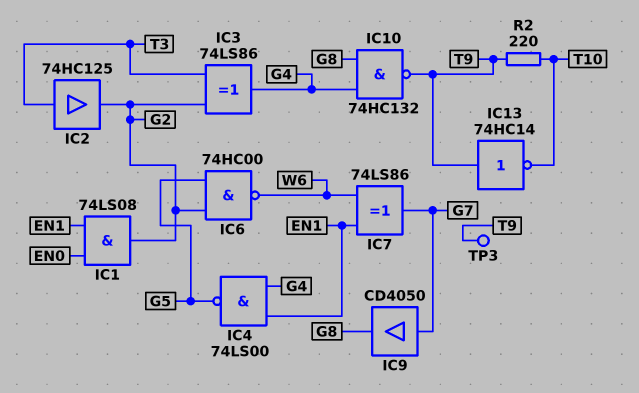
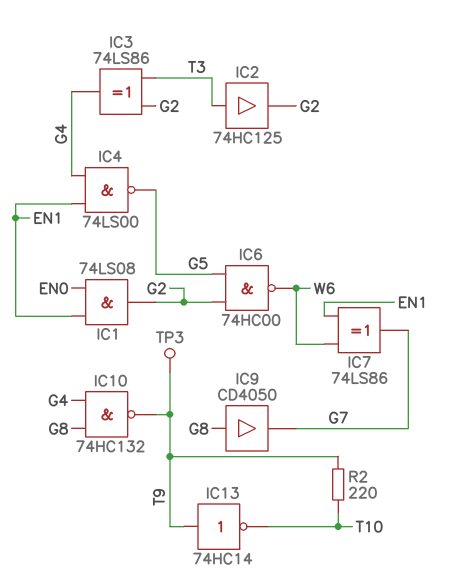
IC9: buffer CD4050 (in G7, out G8) -> buffer CD4050 (in G8, out G7)

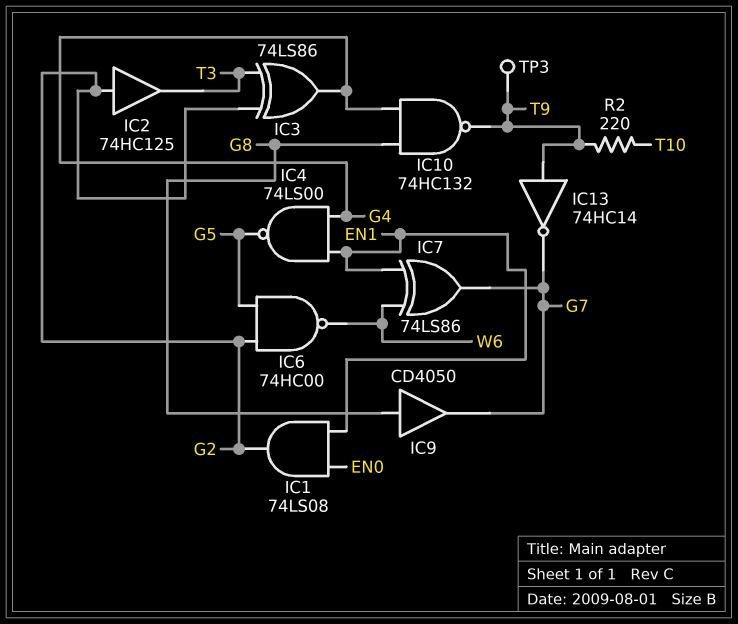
IC2: buffer 74HC125 (in T3, out G2) -> buffer 74HC125 (in G2, out T3)
IC13: NOT 74HC14 (in T9, out T10) -> NOT 74HC14 (in T9, out G7)

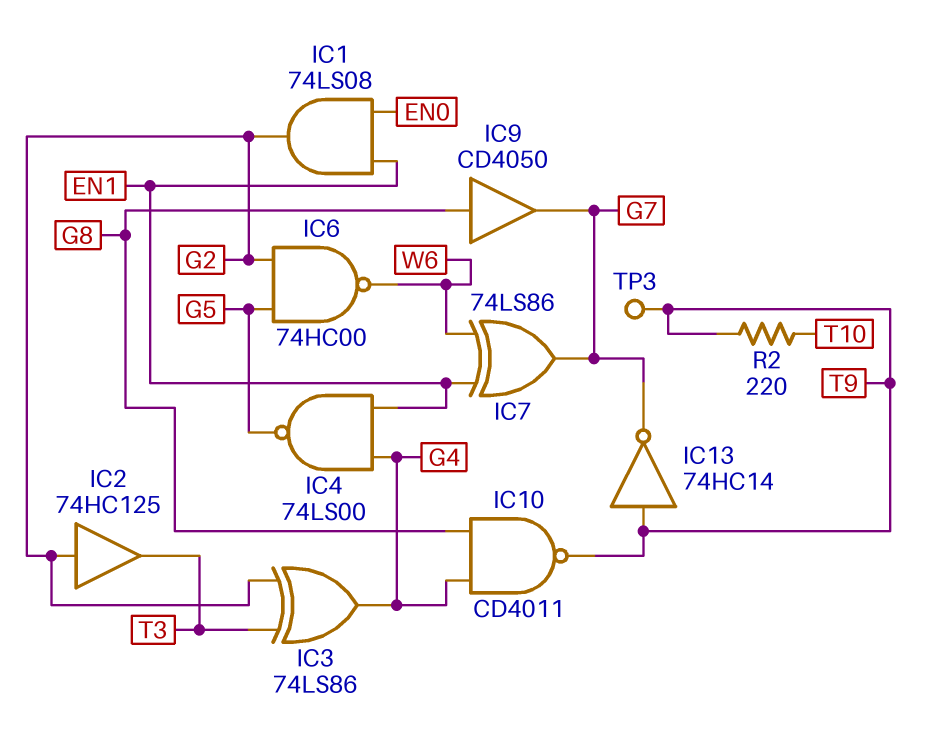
IC10: NAND 74HC132 (in G4, in G8, out T9) -> NAND CD4011 (in G4, in G8, out T9)

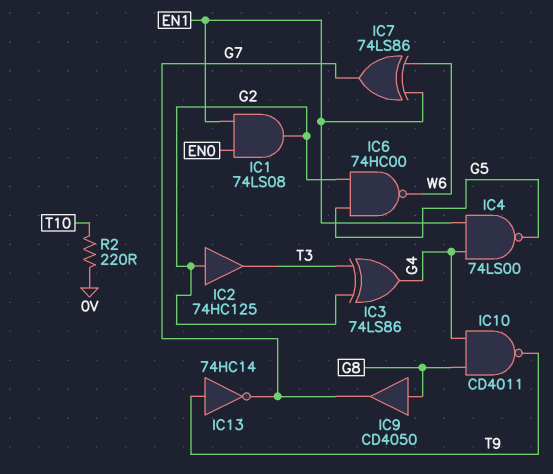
R2: 220 (T9, T10) -> 220 (0V, T10)
TP3: test point (T9) -> none

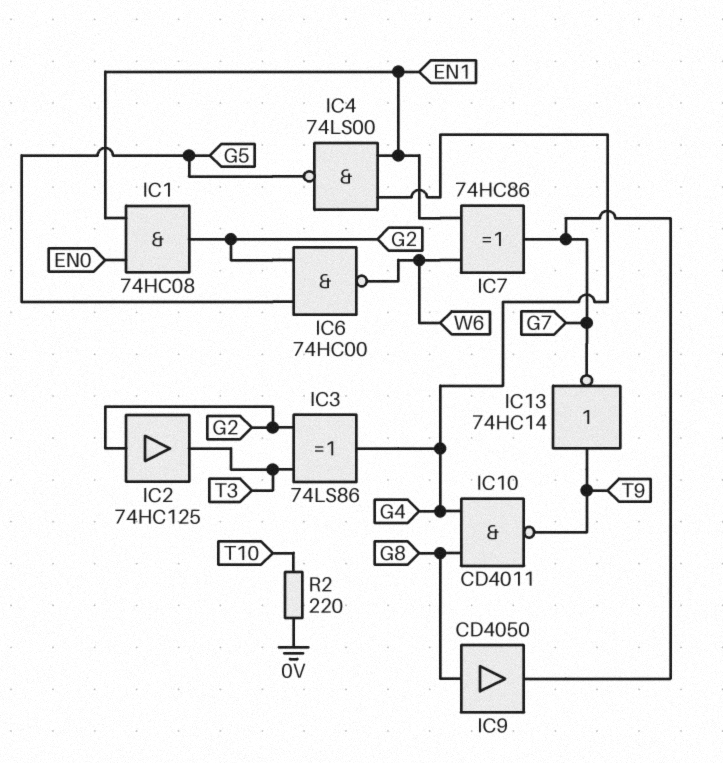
IC1: AND 74LS08 (in EN0, in EN1, out G2) -> AND 74HC08 (in EN0, in EN1, out G2)
IC7: XOR 74LS86 (in EN1, in W6, out G7) -> XOR 74HC86 (in EN1, in W6, out G7)

